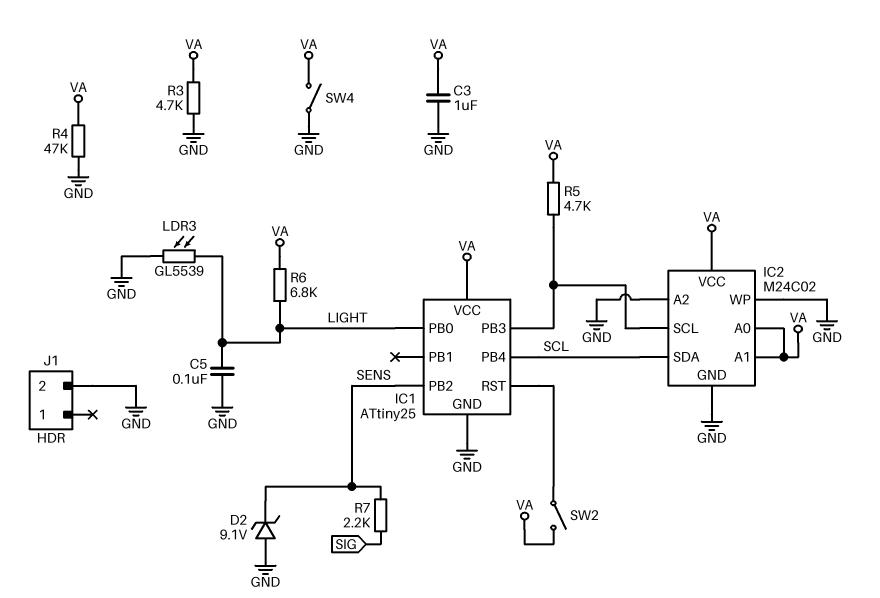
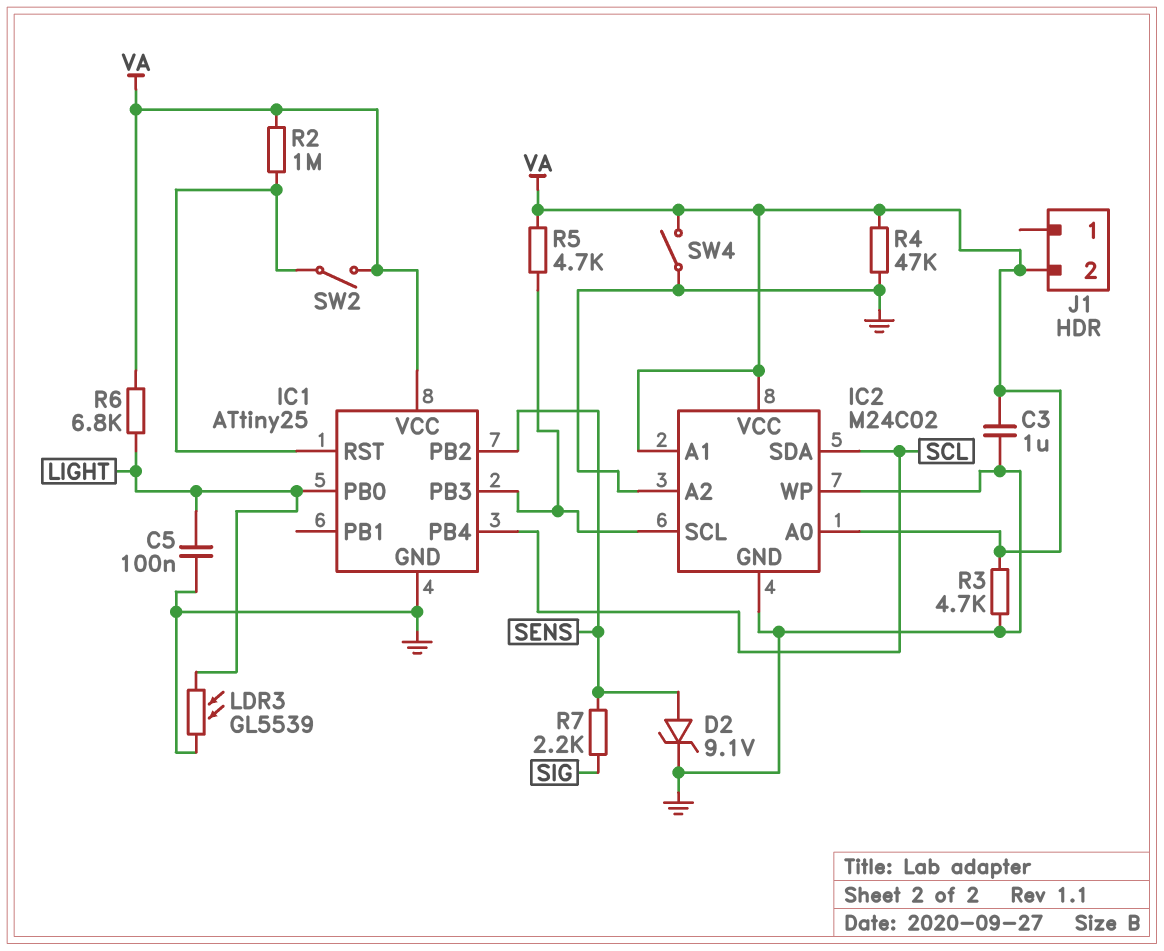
D2: zener 9.1V (A GND, K SENS) -> zener 9.1V (A SENS, K GND)
J1 pin 2: GND -> VA
R2: none -> 1M (IC1/RST, VA)

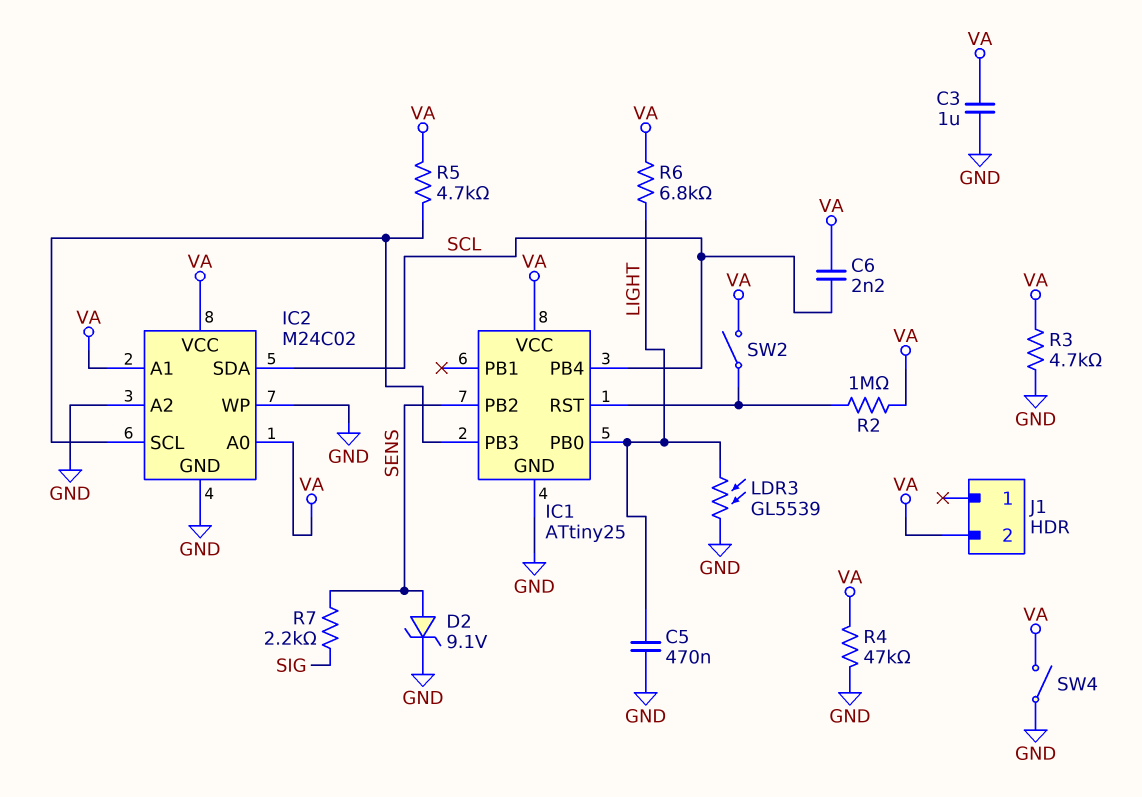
C5: 100nF (GND, LIGHT) -> 470nF (GND, LIGHT)
C6: none -> 2.2nF (SCL, VA)

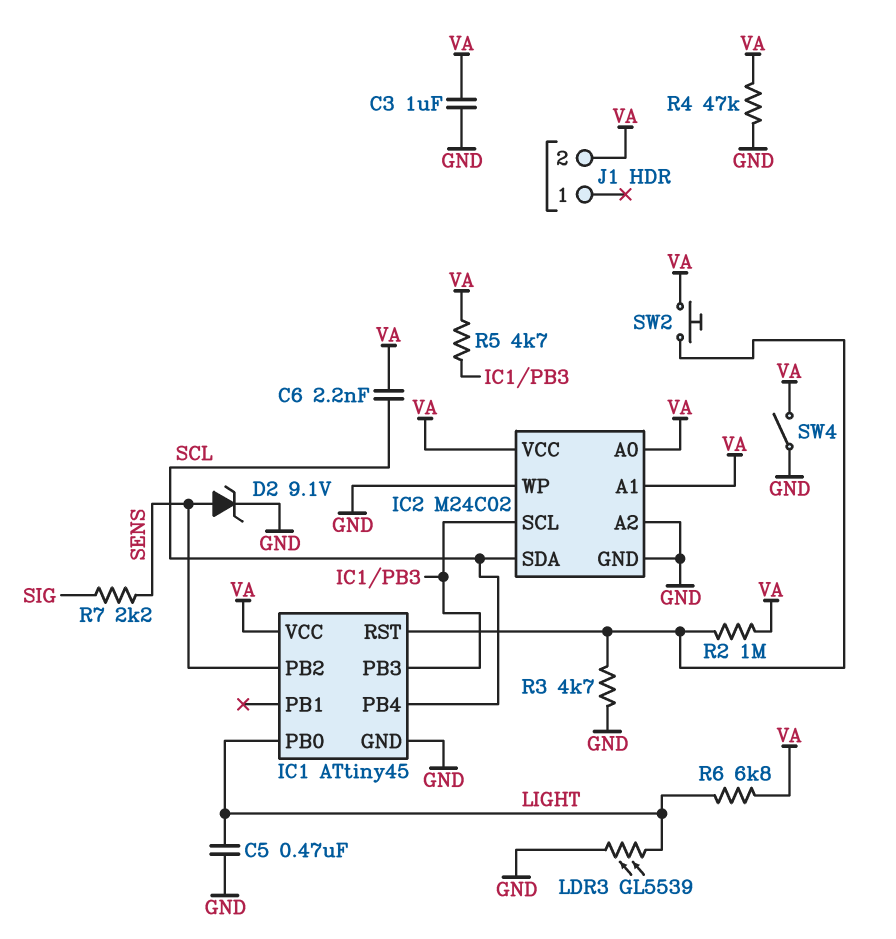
IC1: ATtiny25 -> ATtiny45
R3: 4.7k (GND, VA) -> 4.7k (GND, IC1/RST)
SW2: switch (IC1/RST, VA) -> button (IC1/RST, VA)

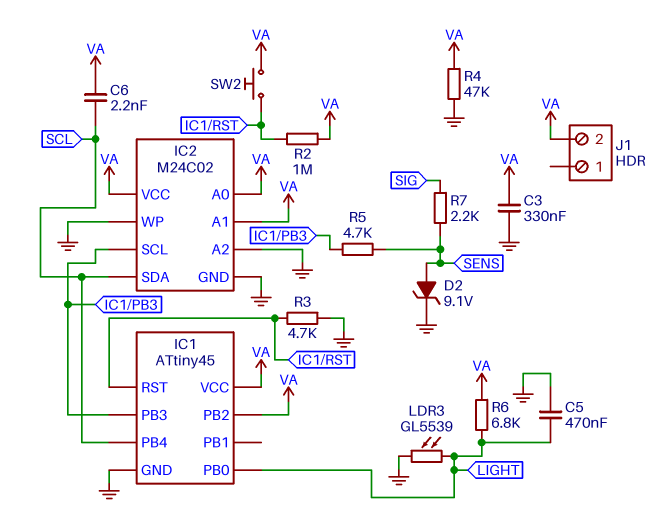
C3: 1uF (GND, VA) -> 330nF (GND, VA)
IC1 pin PB2: SENS -> VA
R5: 4.7k (IC1/PB3, VA) -> 4.7k (IC1/PB3, SENS)
SW4: switch (GND, VA) -> none

